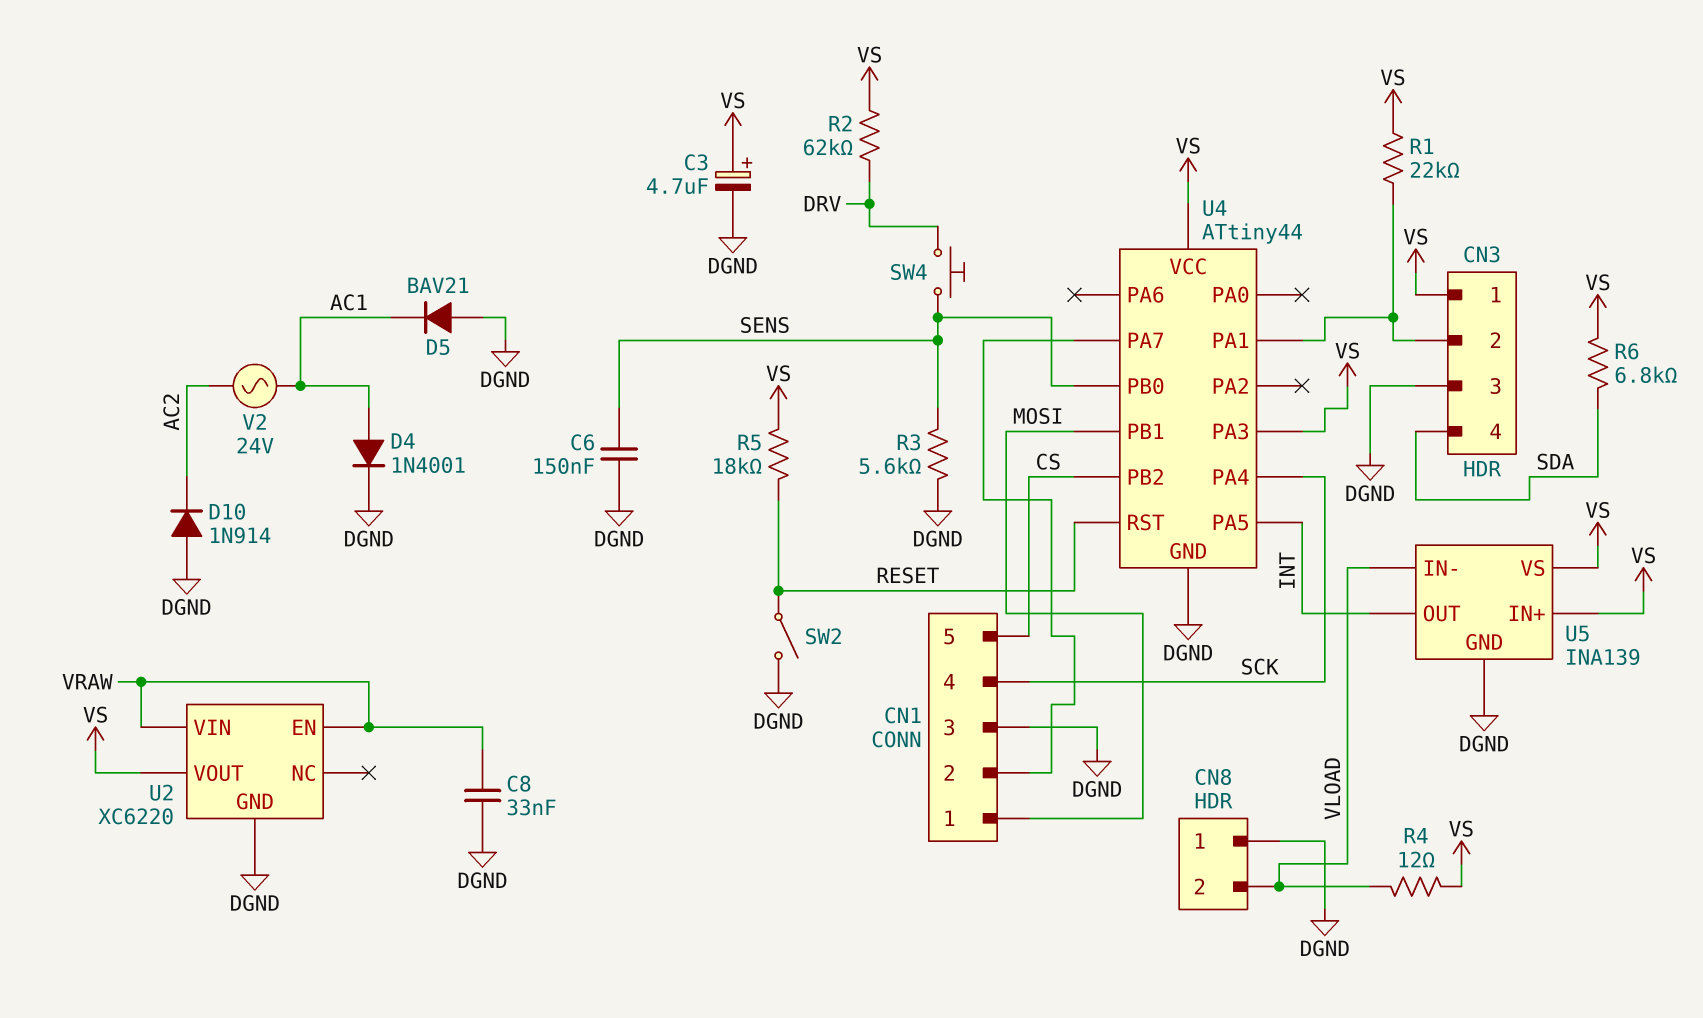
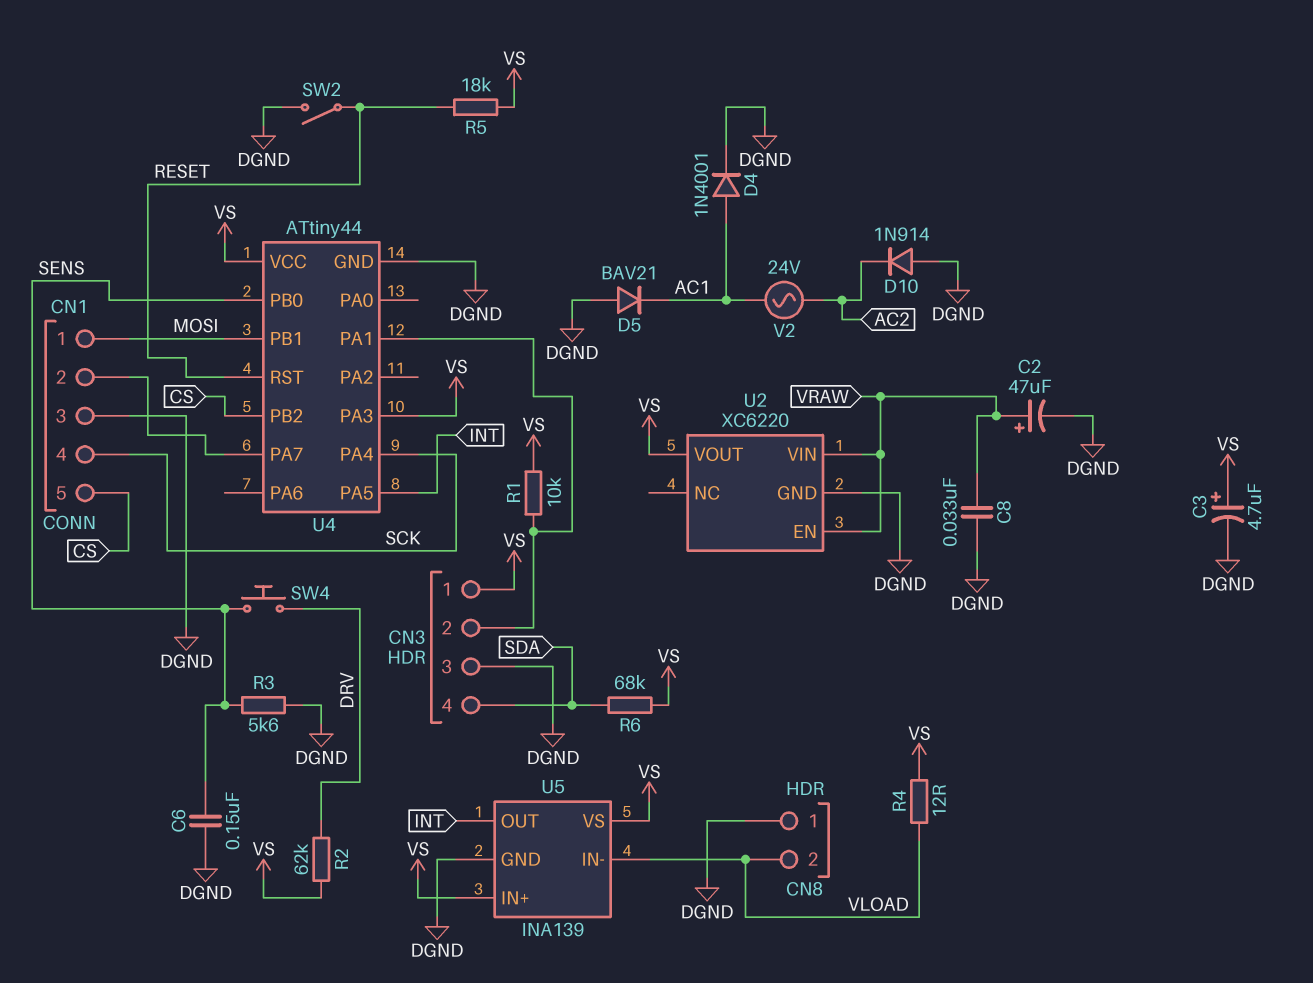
C2: none -> 47uF (plus VRAW, minus DGND)
R1: 22k (CN3/2, VS) -> 10k (CN3/2, VS)
R6: 6.8k (SDA, VS) -> 68k (SDA, VS)

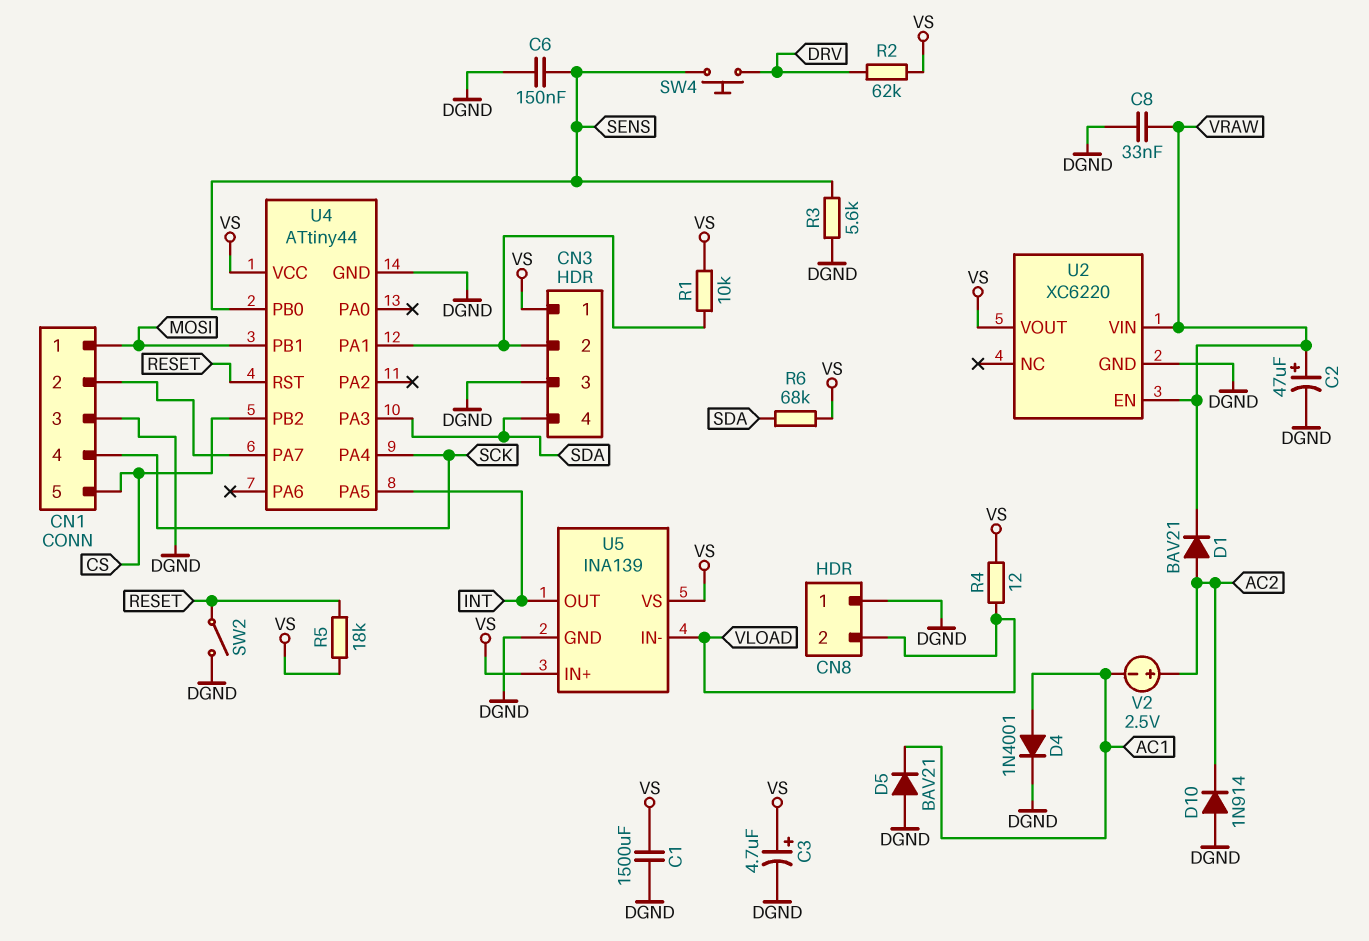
C1: none -> 1500uF (DGND, VS)
D1: none -> diode BAV21 (A AC2, K VRAW)
U4 pin PA3: VS -> SDA
V2: AC 24V (AC1, AC2) -> 2.5V (plus AC2, minus AC1)

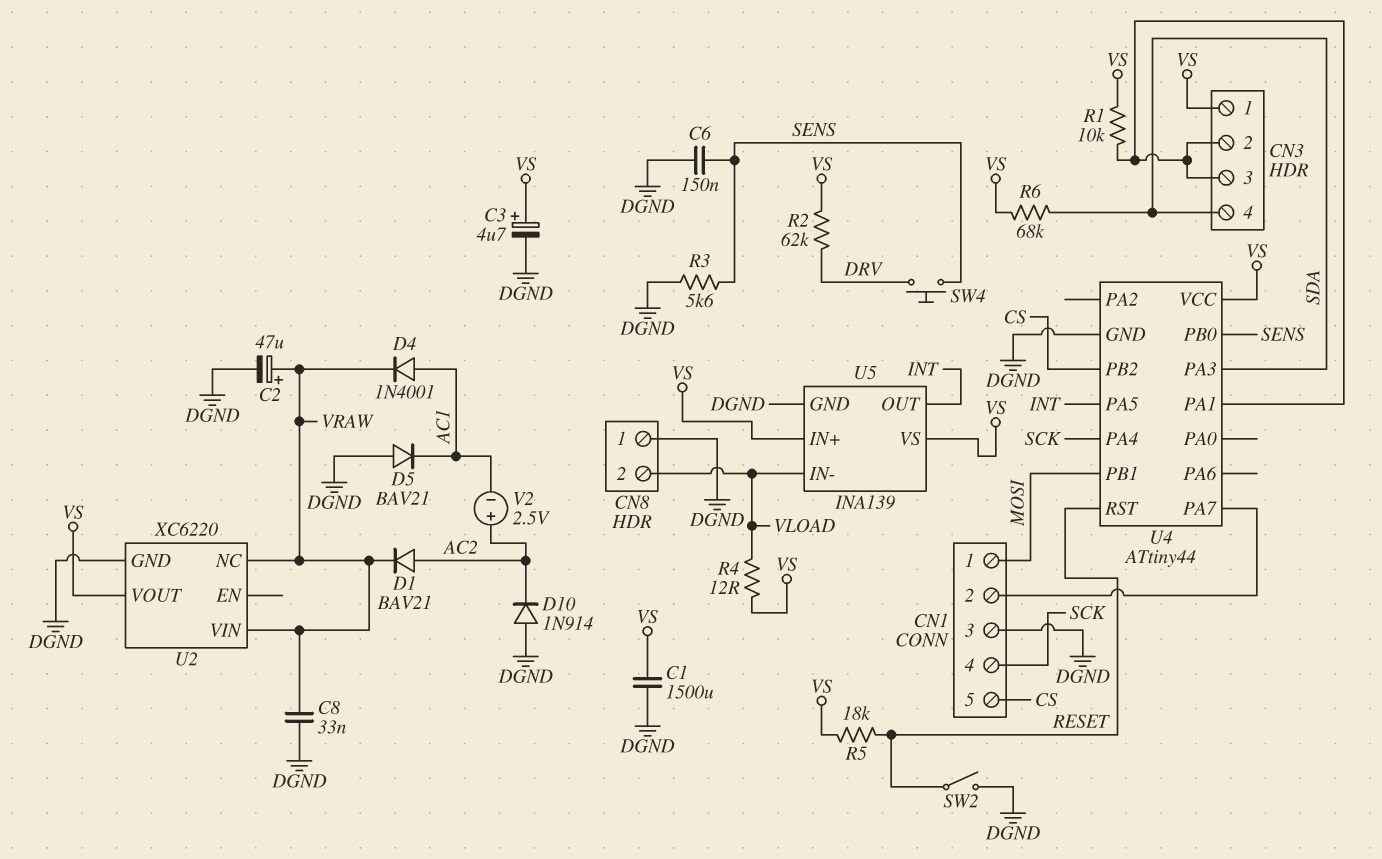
CN3 pin 3: DGND -> CN3/2
D4: diode 1N4001 (A AC1, K DGND) -> diode 1N4001 (A AC1, K VRAW)
U2 pin EN: VRAW -> none
U2 pin NC: none -> VRAW

